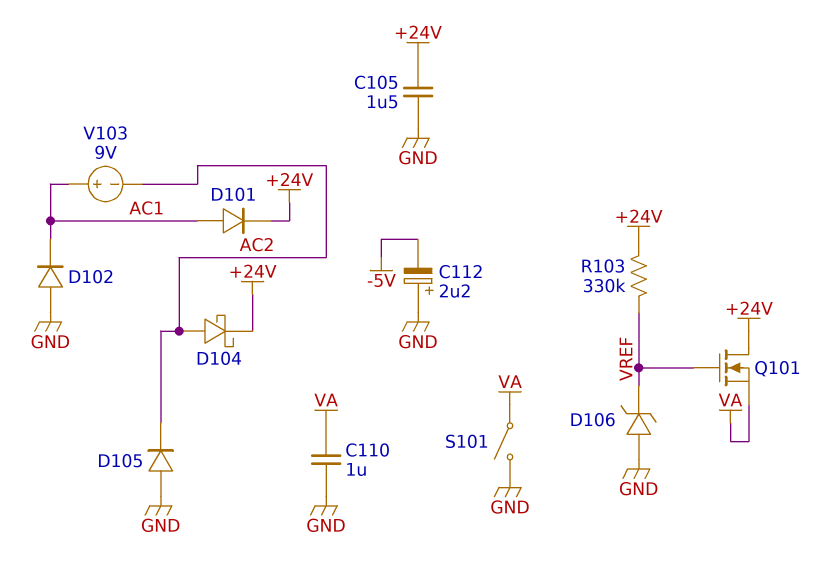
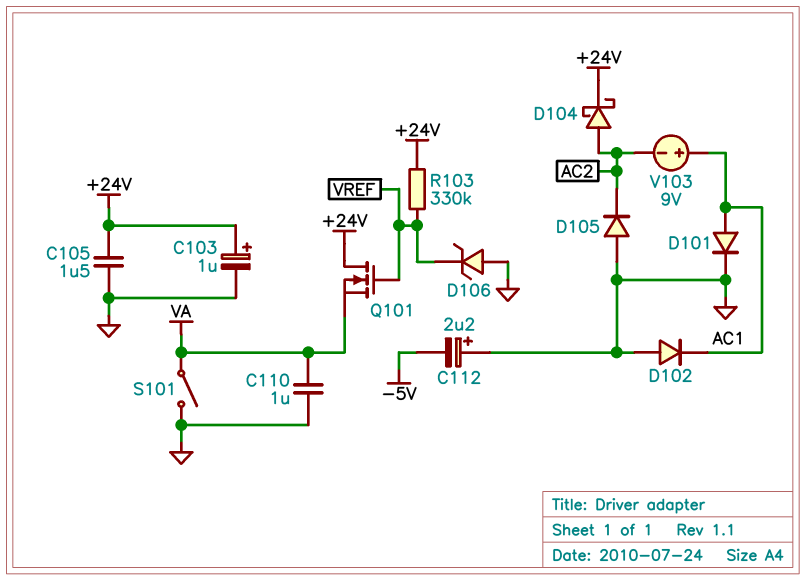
C103: none -> 1uF (plus +24V, minus GND)
D101: diode (A AC1, K +24V) -> diode (A AC1, K GND)

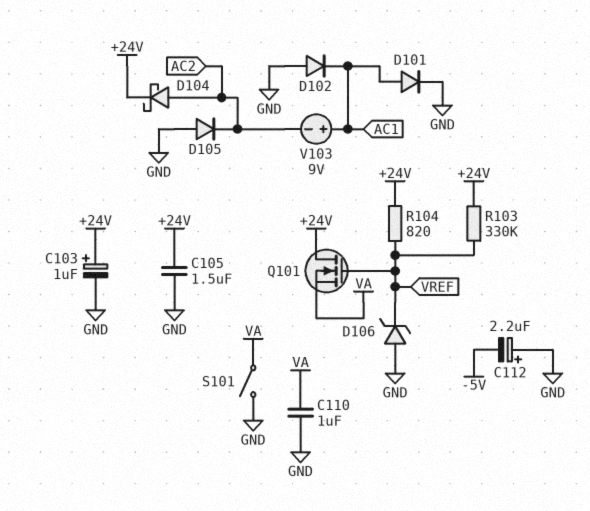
R104: none -> 820 (+24V, VREF)

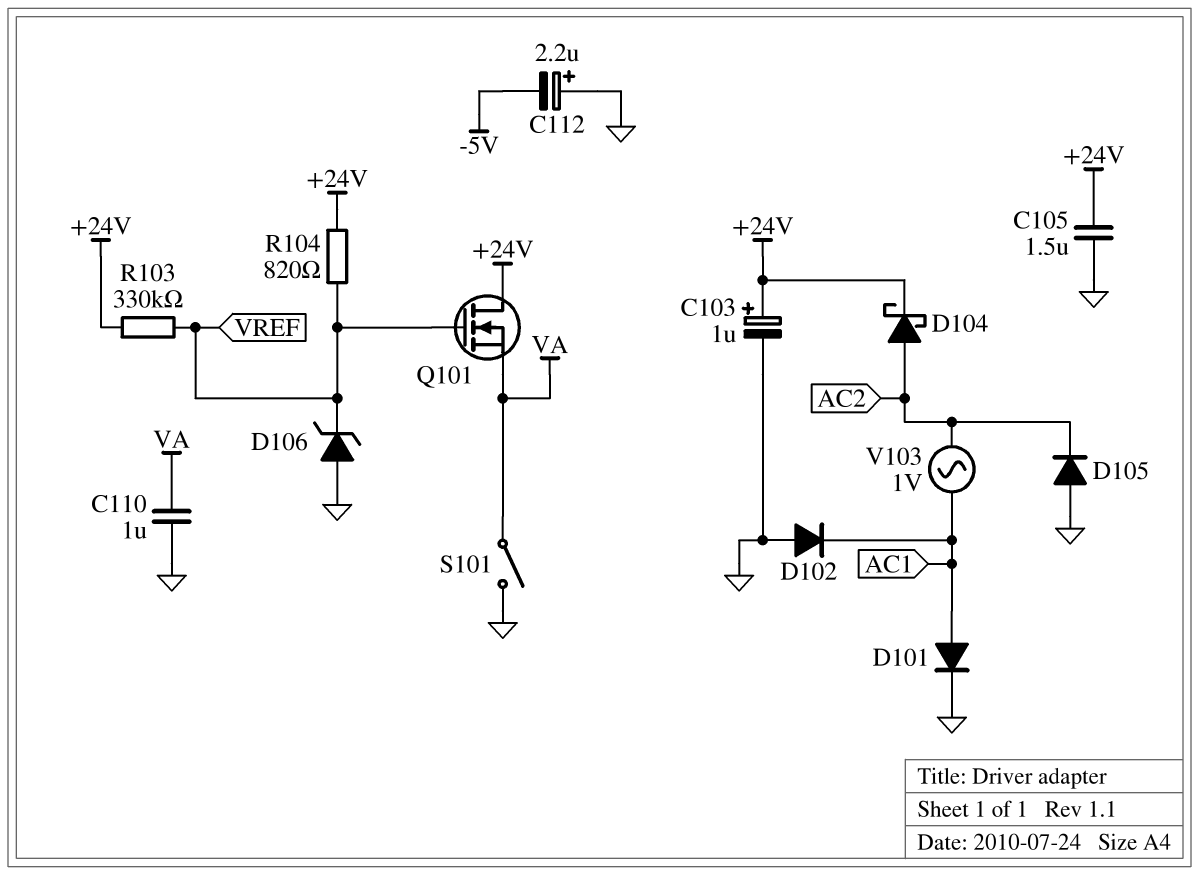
V103: 9V (plus AC1, minus AC2) -> AC 1V (AC1, AC2)

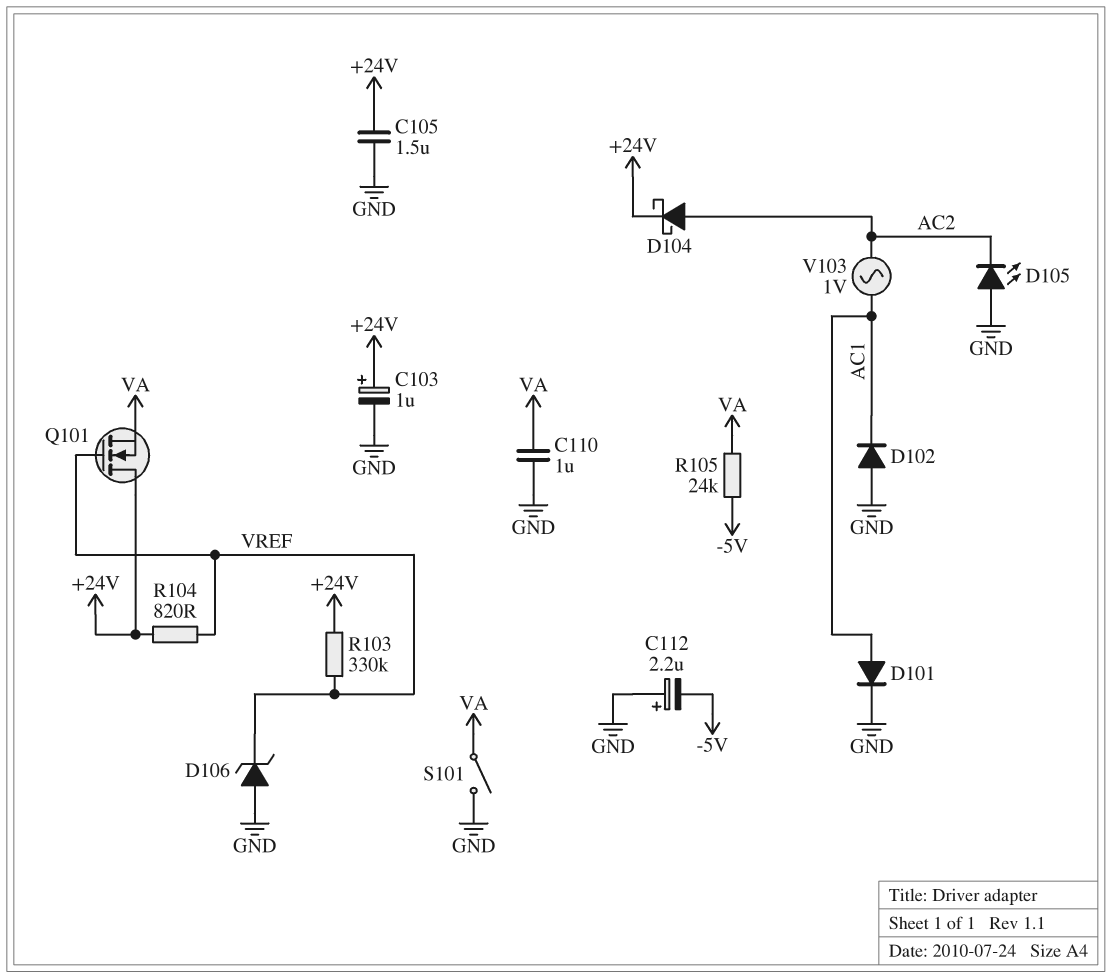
D105: diode (A GND, K AC2) -> LED (A GND, K AC2)
R105: none -> 24k (-5V, VA)

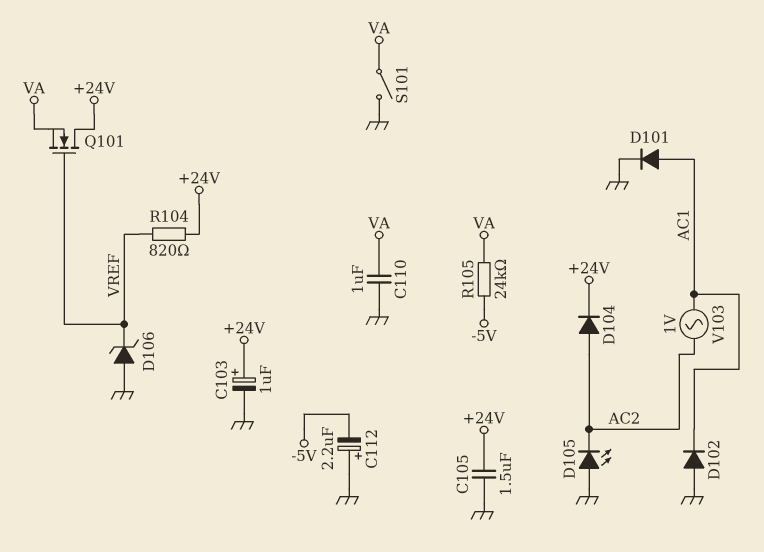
D104: schottky (A AC2, K +24V) -> diode (A AC2, K +24V)
R103: 330k (+24V, VREF) -> none

